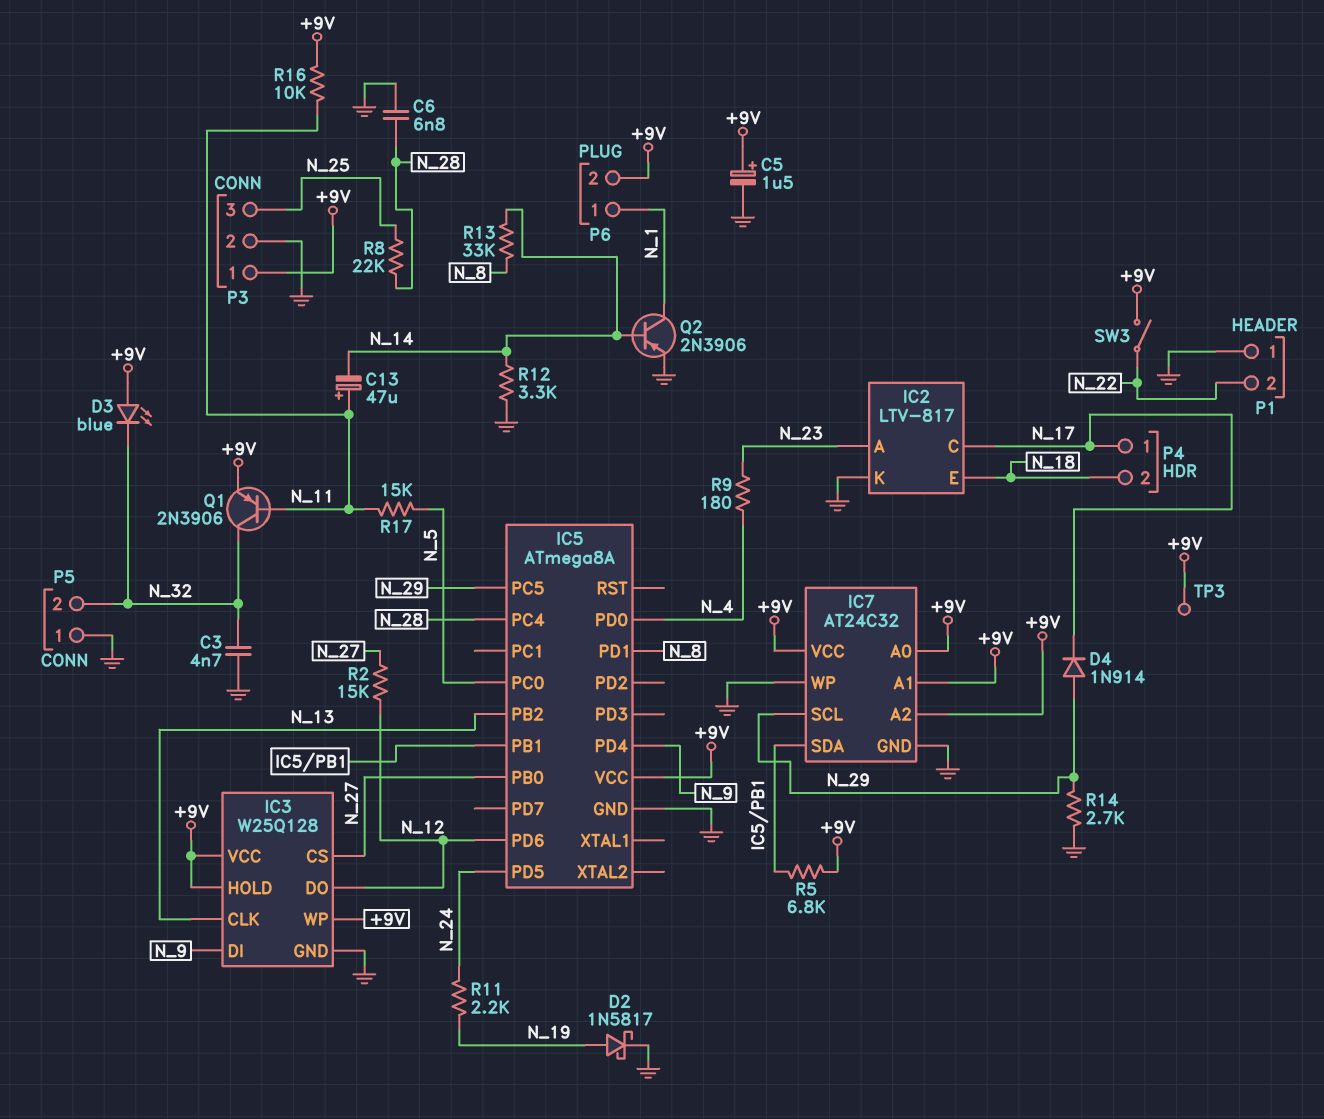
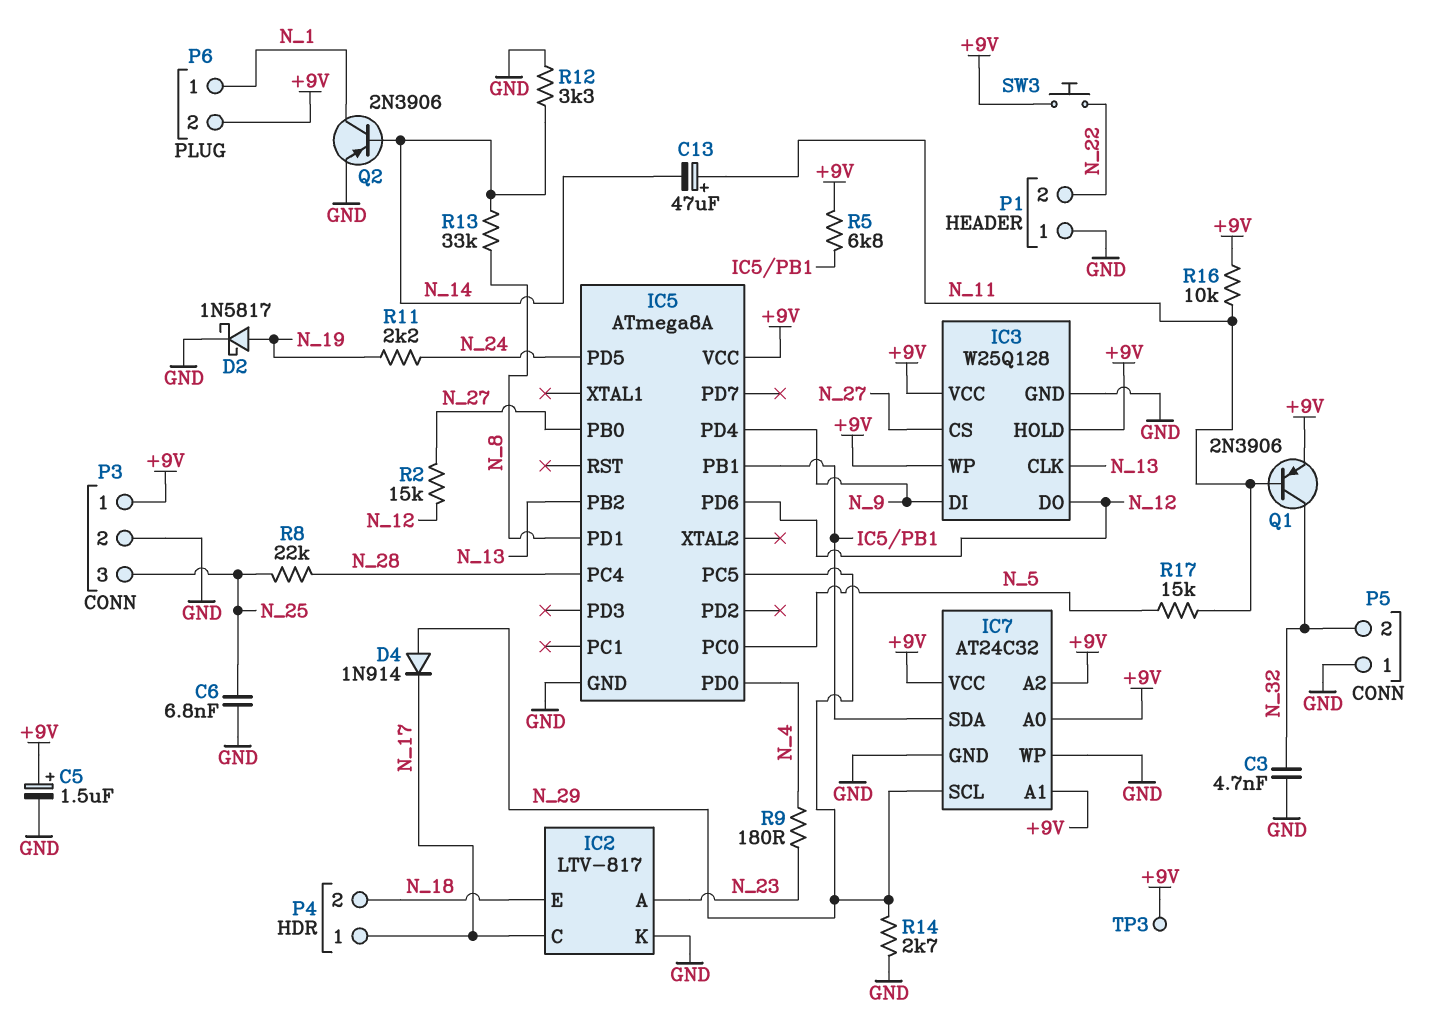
C6: 6.8nF (GND, N_28) -> 6.8nF (GND, N_25)
D3: LED blue (A +9V, K N_32) -> none
SW3: switch (+9V, N_22) -> button (+9V, N_22)

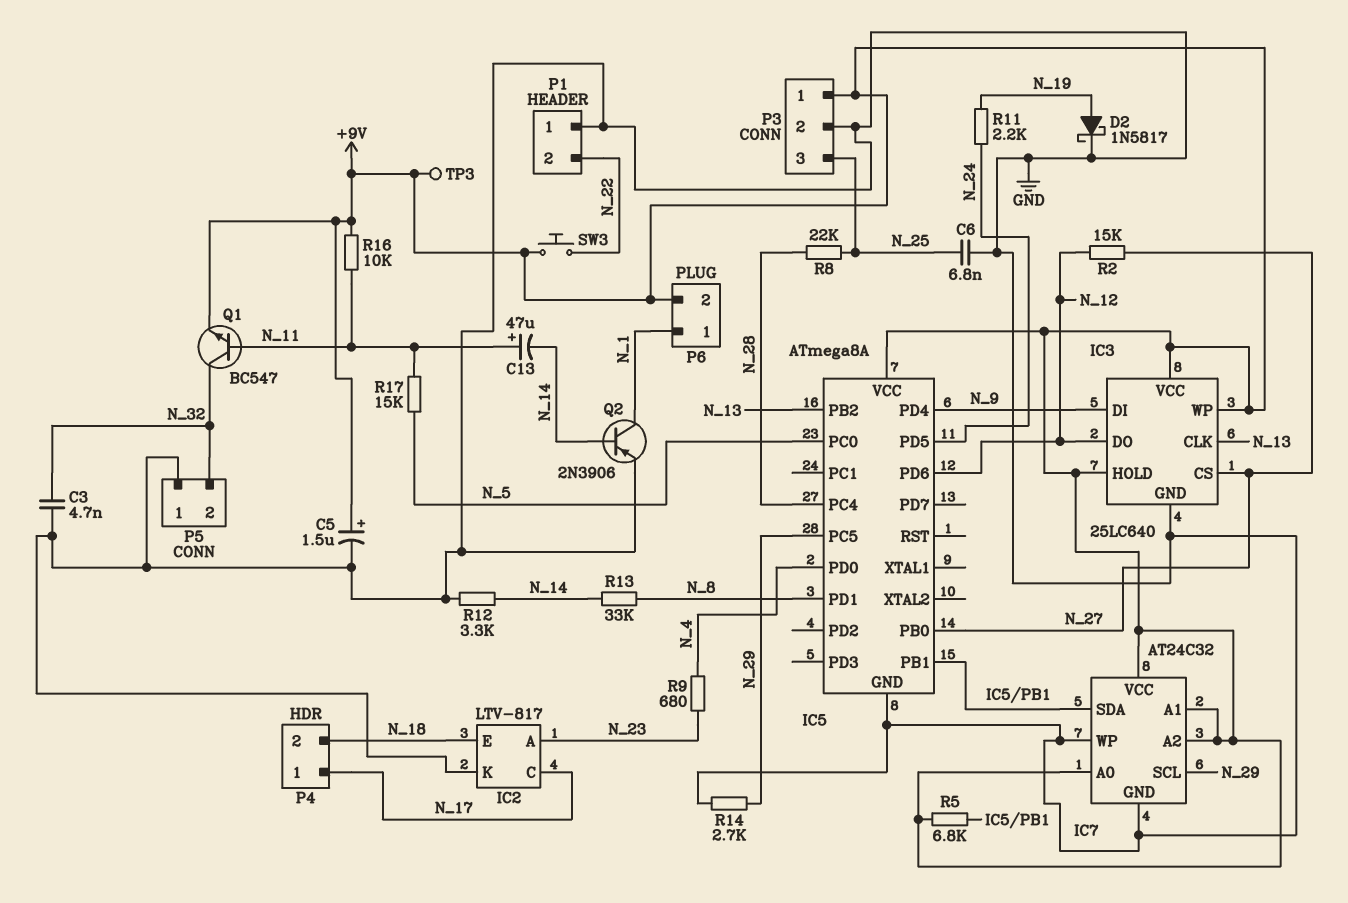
D4: diode 1N914 (A N_29, K N_17) -> none
IC3: W25Q128 -> 25LC640
Q1: PNP 2N3906 (B N_11, C N_32, E +9V) -> NPN BC547 (B N_11, C N_32, E +9V)
R9: 180 (N_4, N_23) -> 680 (N_4, N_23)

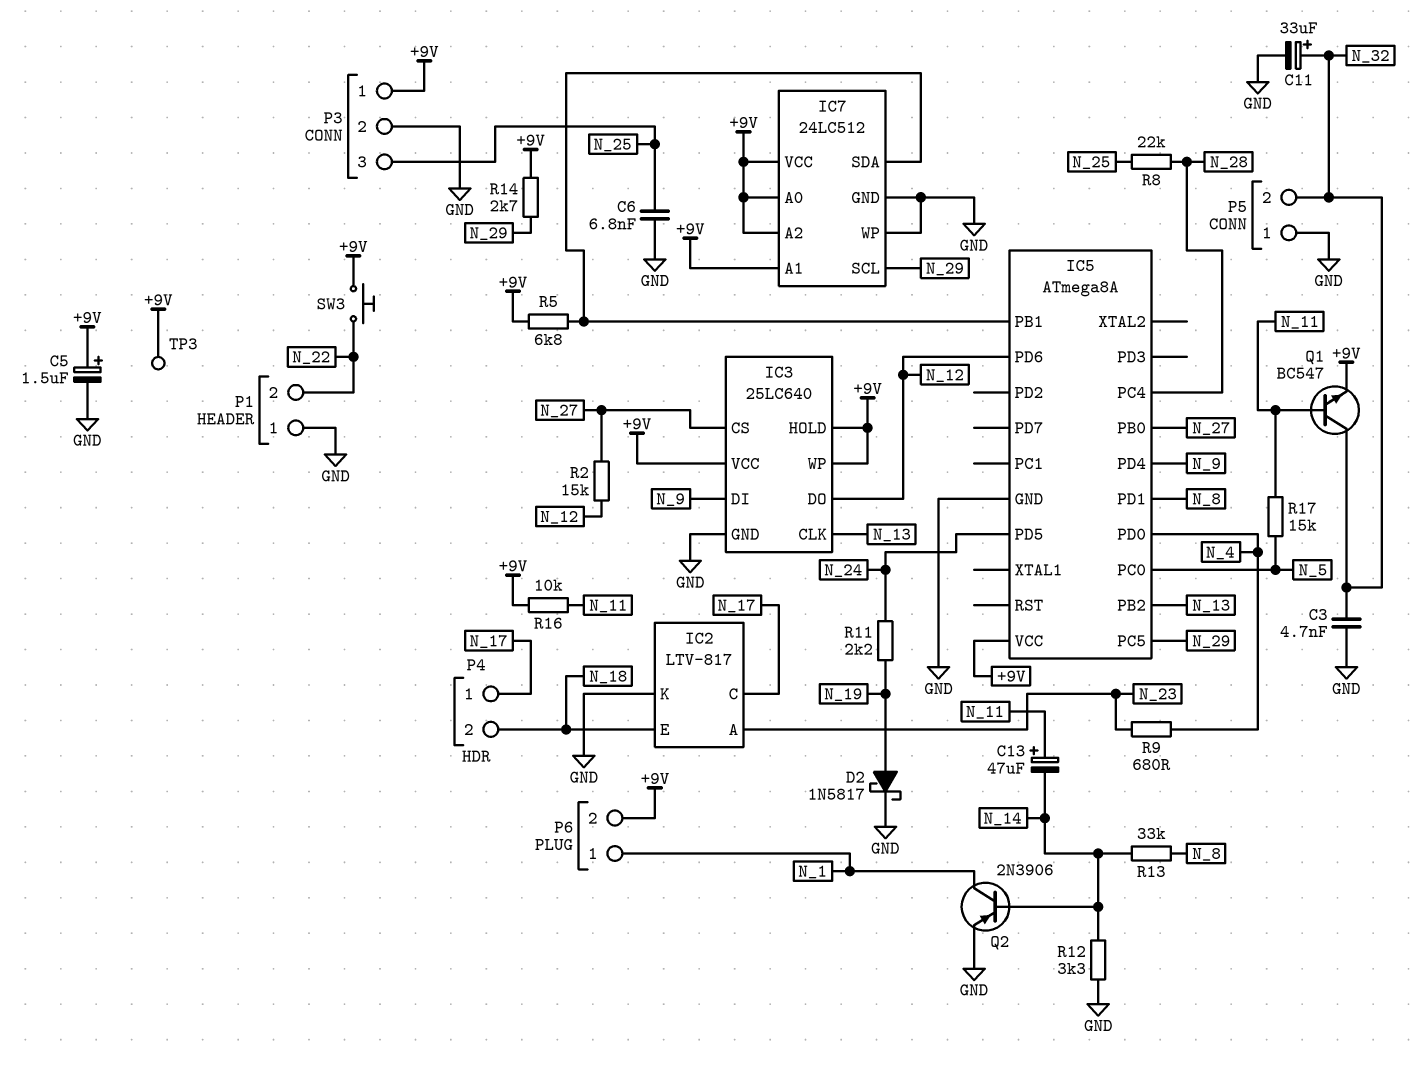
C11: none -> 33uF (plus N_32, minus GND)
IC7: AT24C32 -> 24LC512
R14: 2.7k (GND, N_29) -> 2.7k (+9V, N_29)

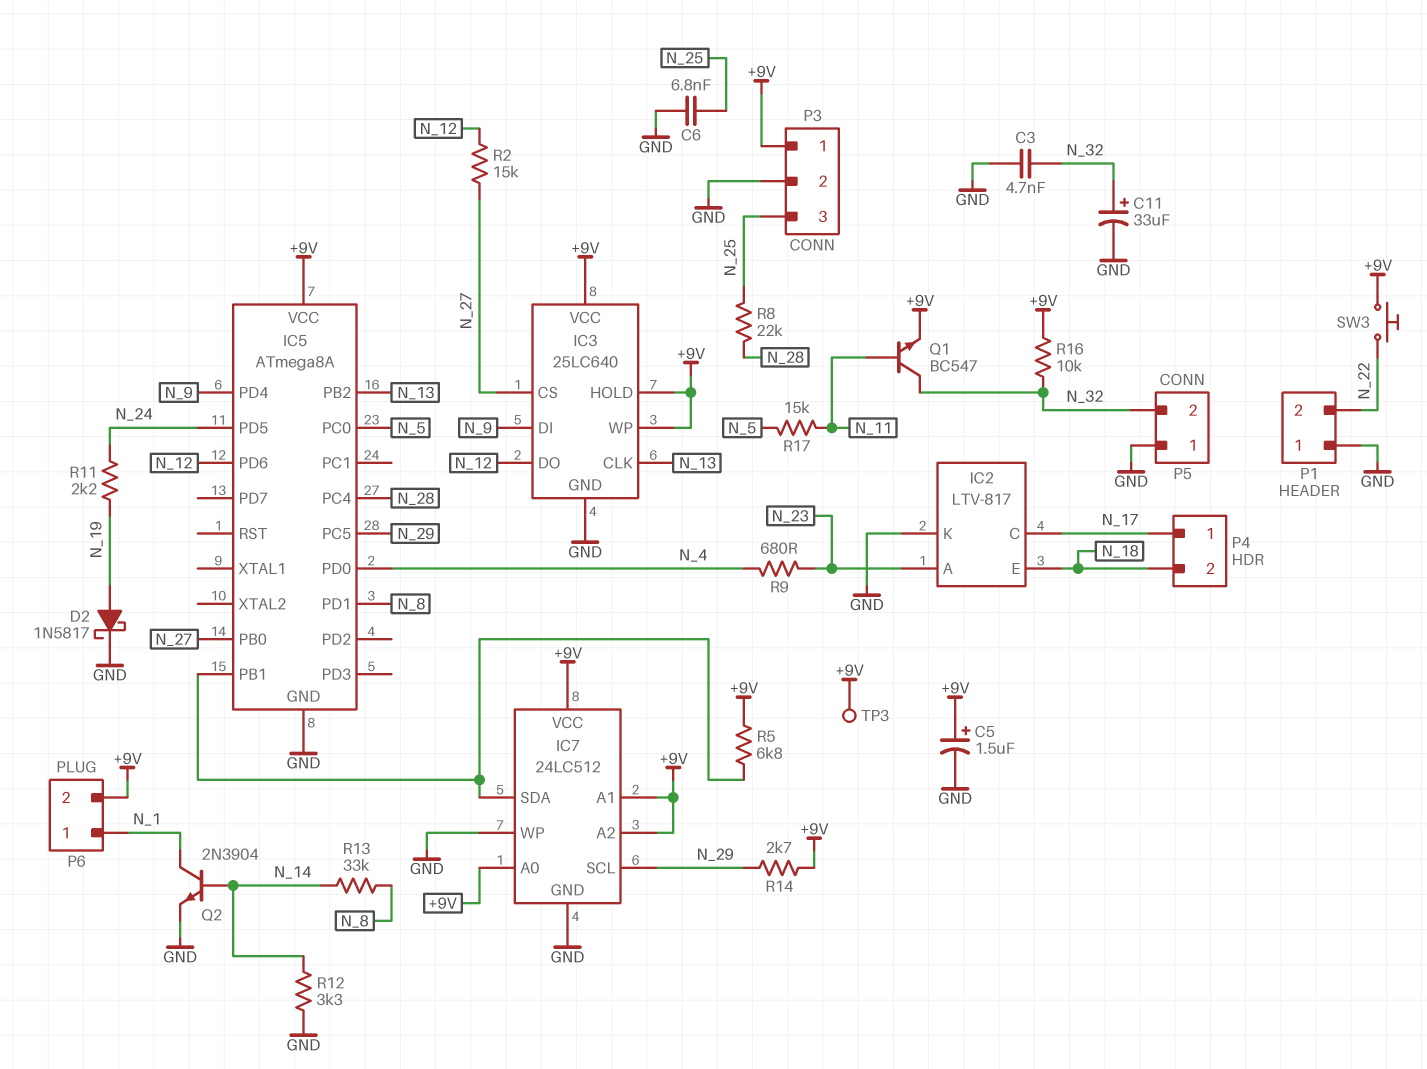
C13: 47uF (plus N_11, minus N_14) -> none
Q2: PNP 2N3906 (B N_14, C N_1, E GND) -> NPN 2N3904 (B N_14, C N_1, E GND)
R16: 10k (+9V, N_11) -> 10k (+9V, N_32)

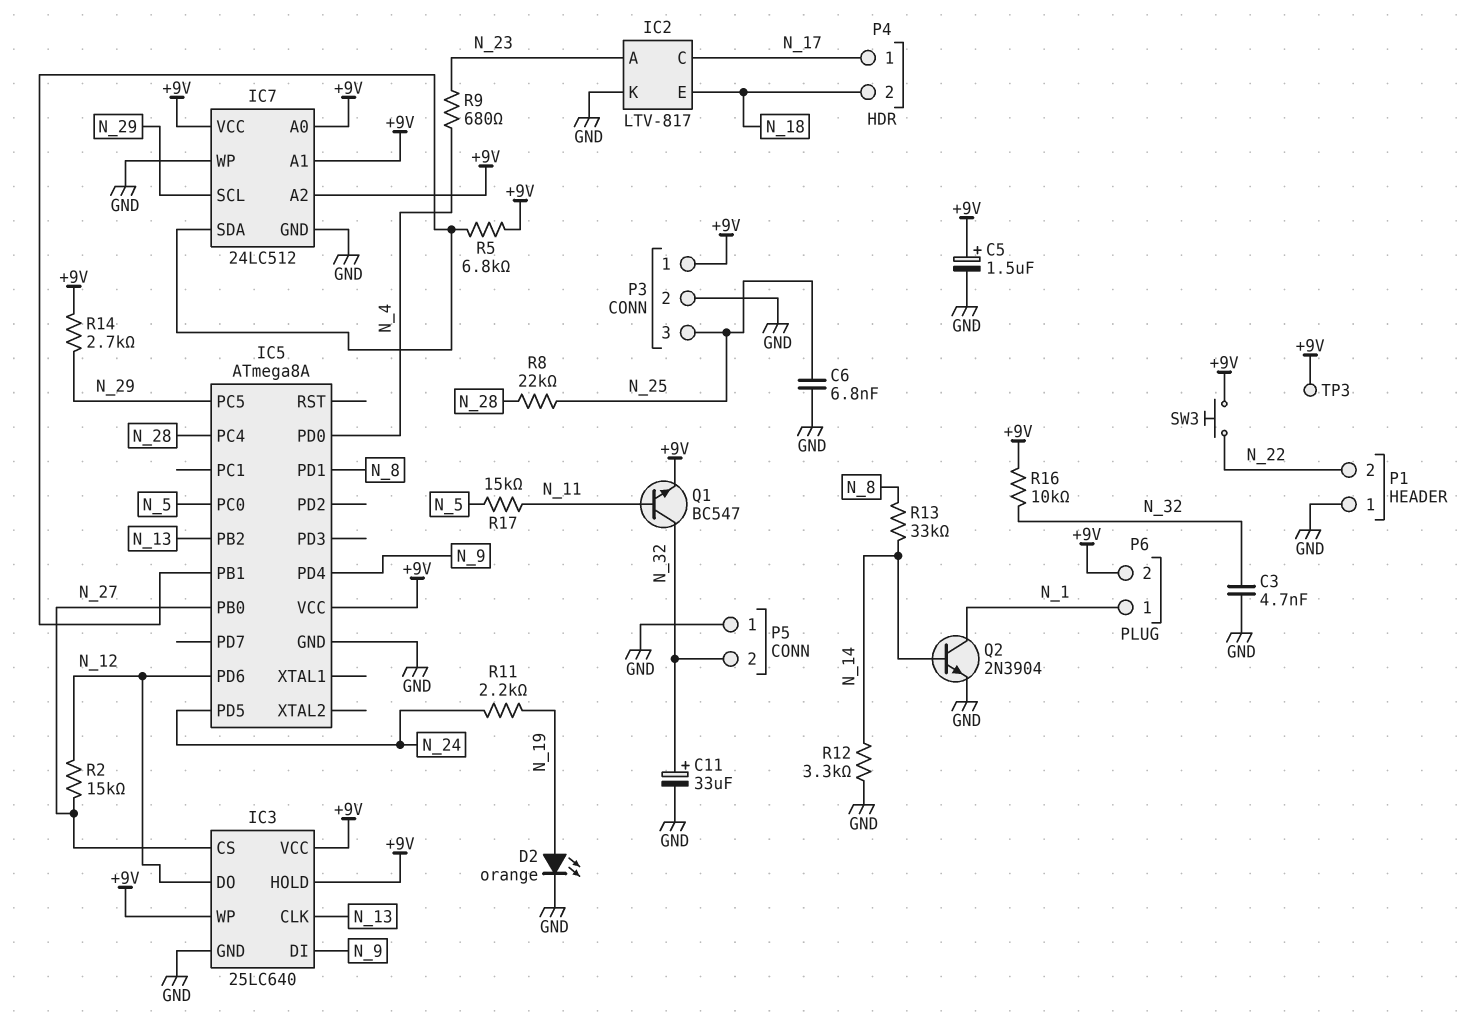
D2: schottky 1N5817 (A N_19, K GND) -> LED orange (A N_19, K GND)

